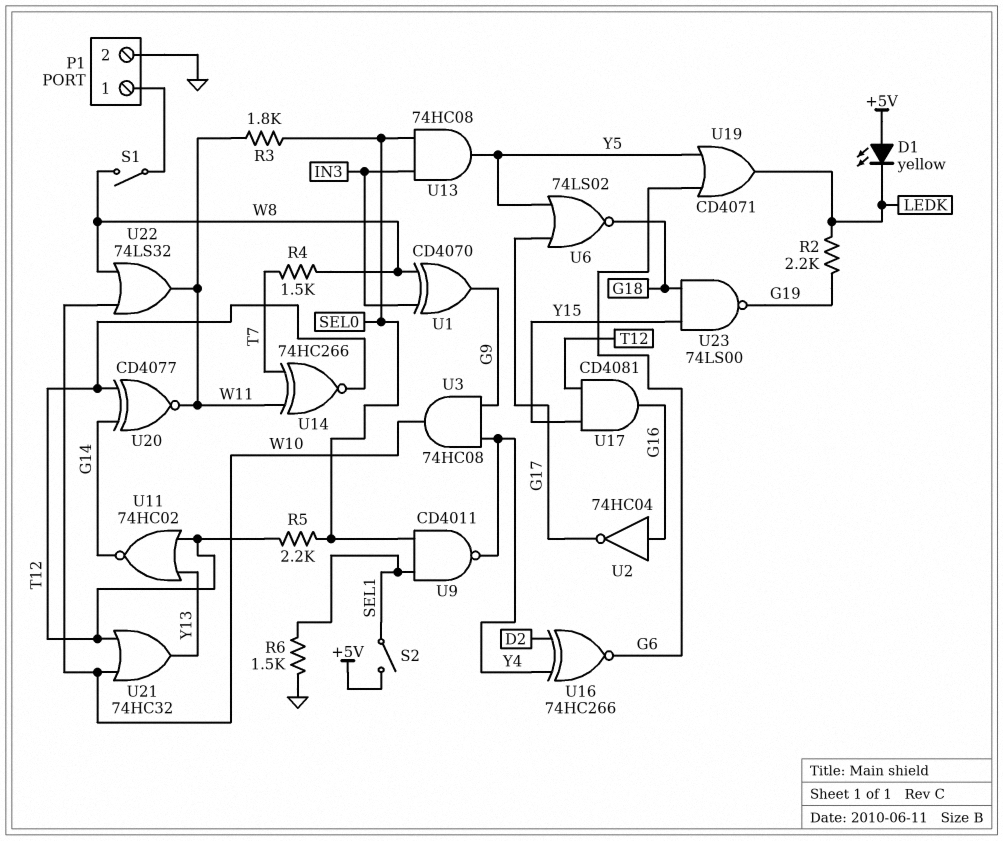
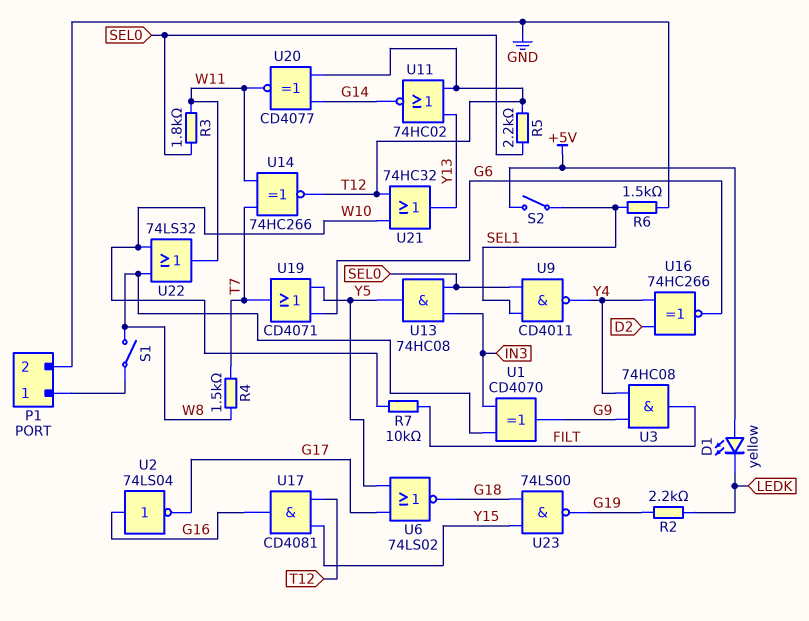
R7: none -> 10k (FILT, W10)
U2: NOT 74HC04 (in G16, out G17) -> NOT 74LS04 (in G16, out G17)
U3: AND 74HC08 (in G9, in Y4, out W10) -> AND 74HC08 (in G9, in Y4, out FILT)
U19: OR CD4071 (in G6, in Y5, out LEDK) -> OR CD4071 (in G6, in Y5, out T7)

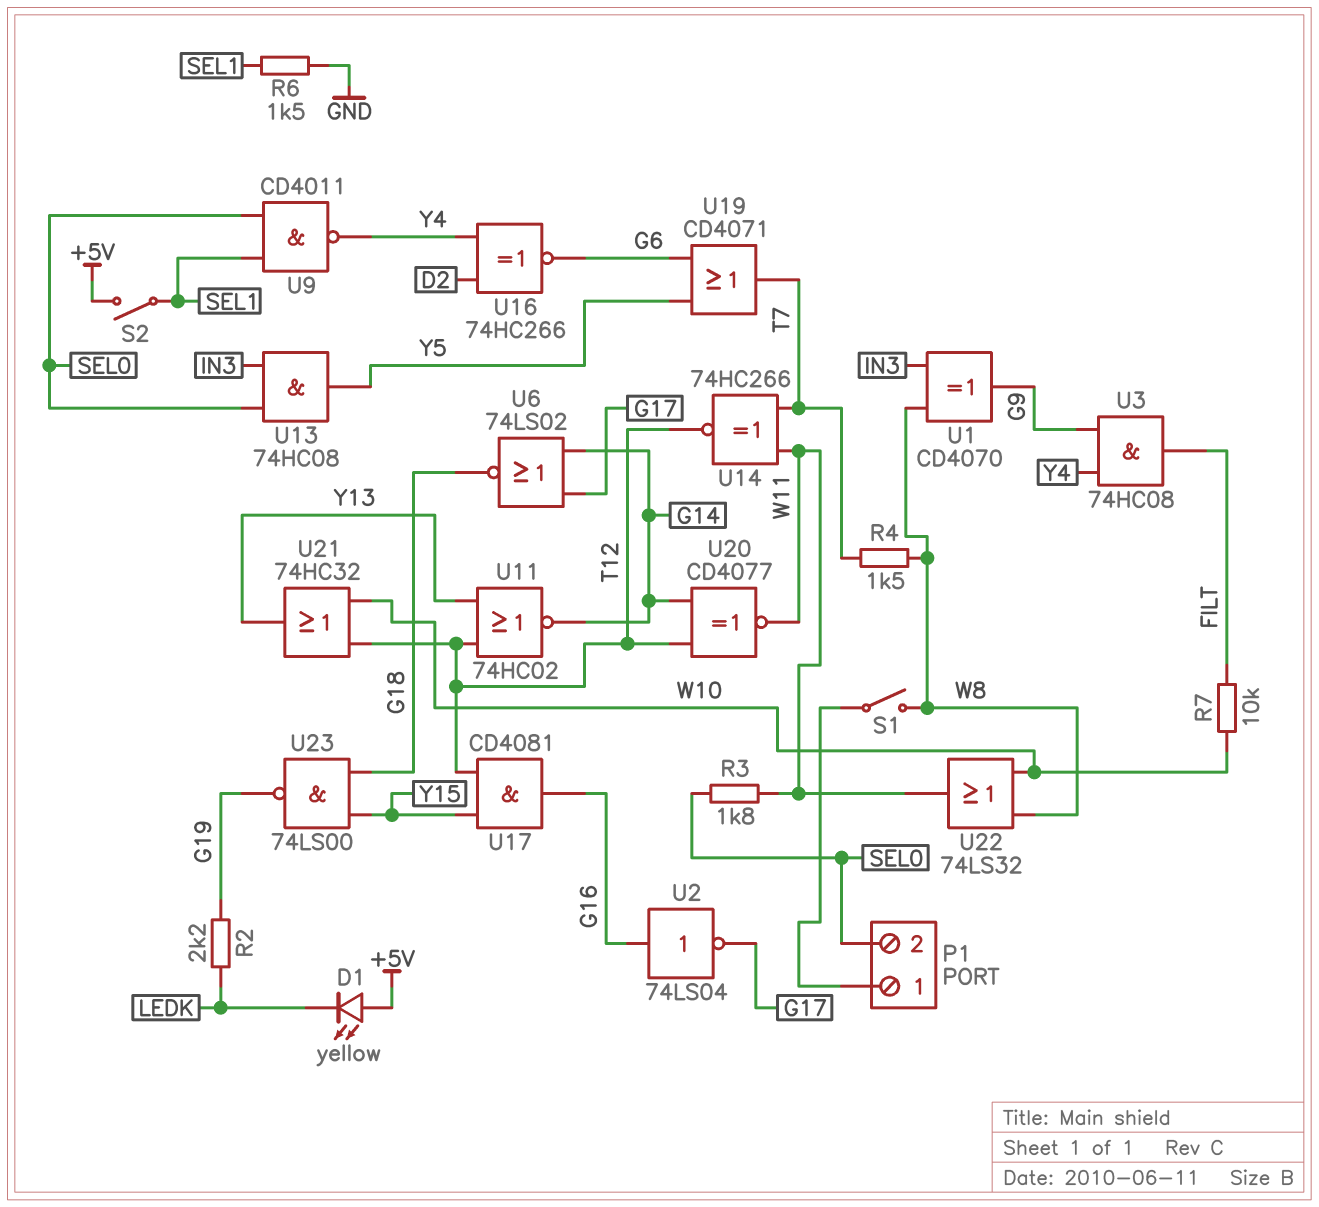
P1 pin 2: GND -> SEL0
R5: 2.2k (SEL0, T12) -> none
U6: NOR 74LS02 (in G17, in Y5, out G18) -> NOR 74LS02 (in G14, in G17, out G18)

